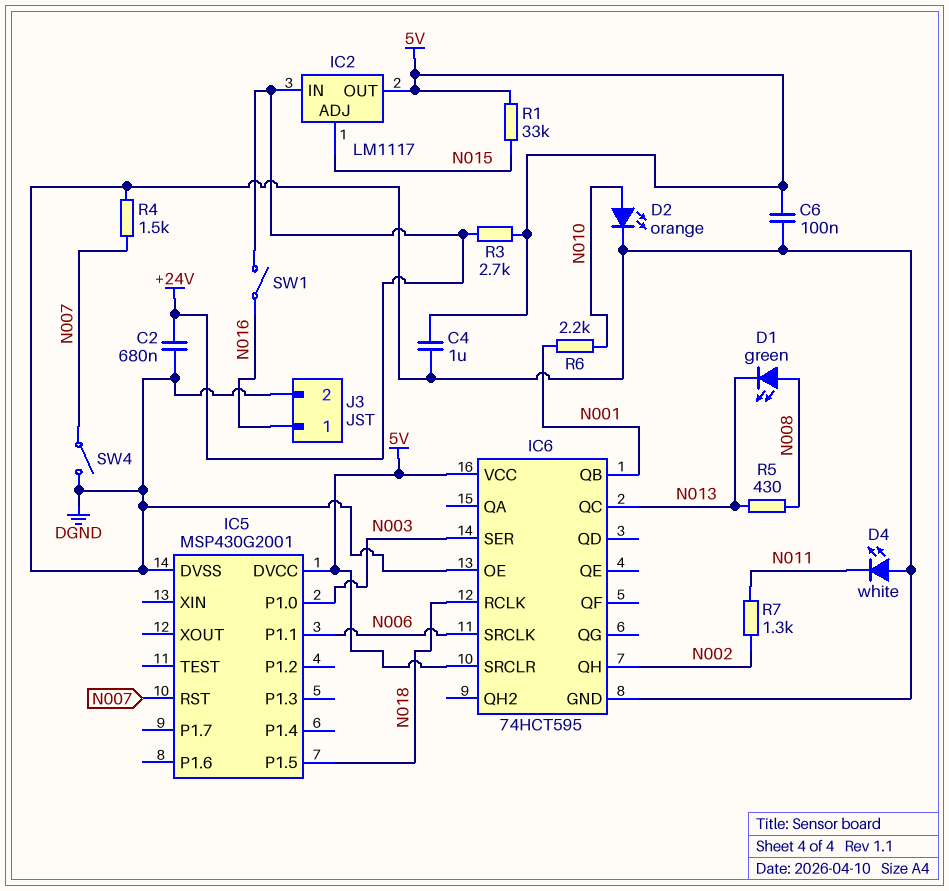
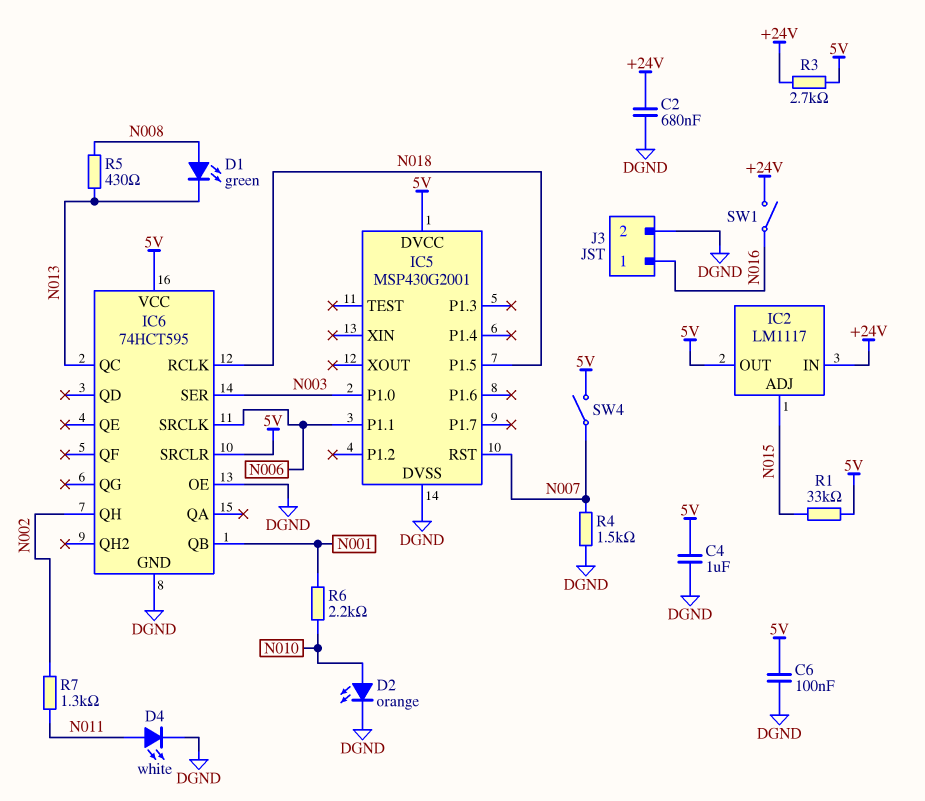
D4: LED white (A DGND, K N011) -> LED white (A N011, K DGND)
SW4: switch (DGND, N007) -> switch (5V, N007)

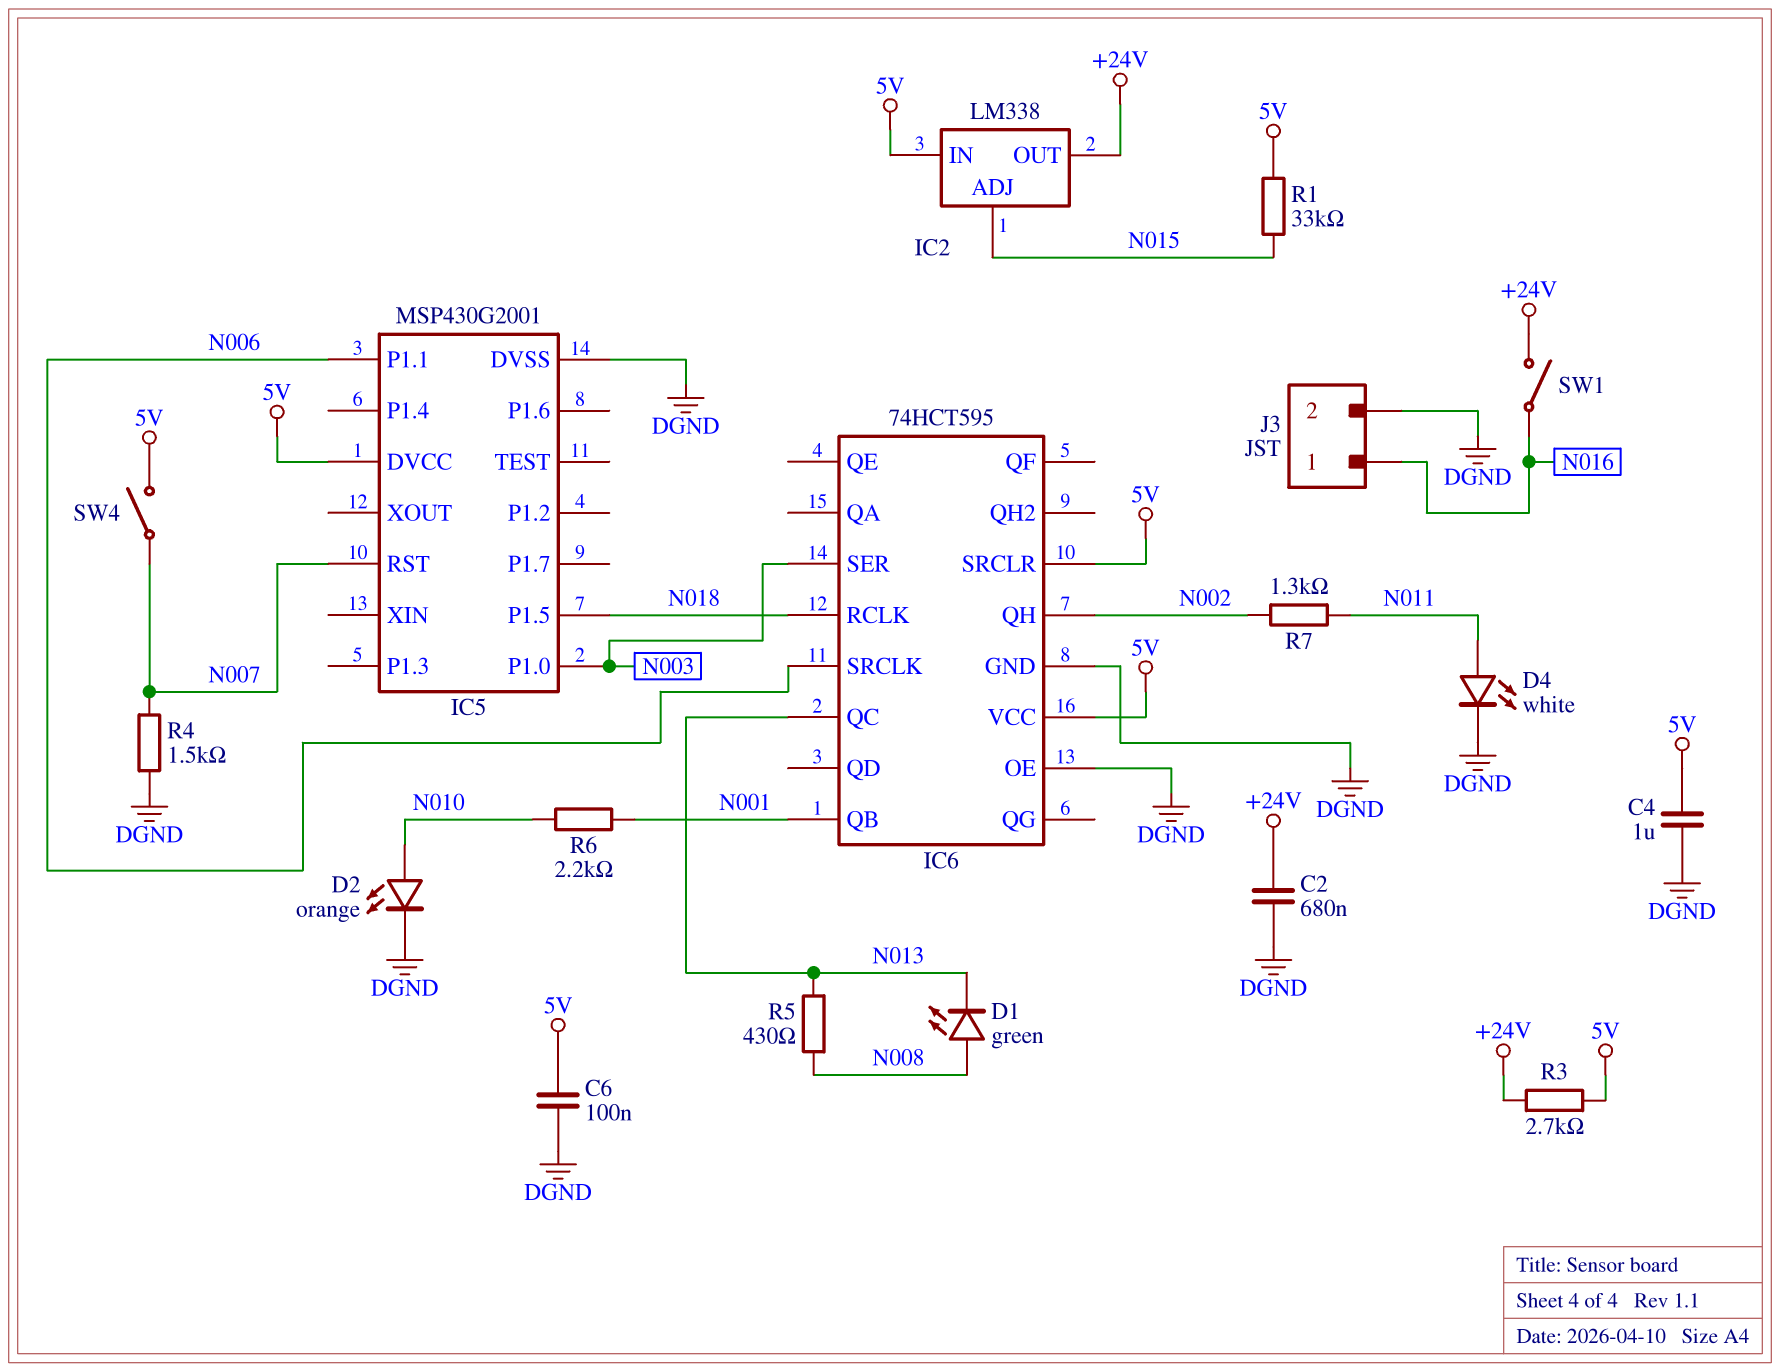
IC2: LM1117 -> LM338
IC2 pin IN: +24V -> 5V
IC2 pin OUT: 5V -> +24V

